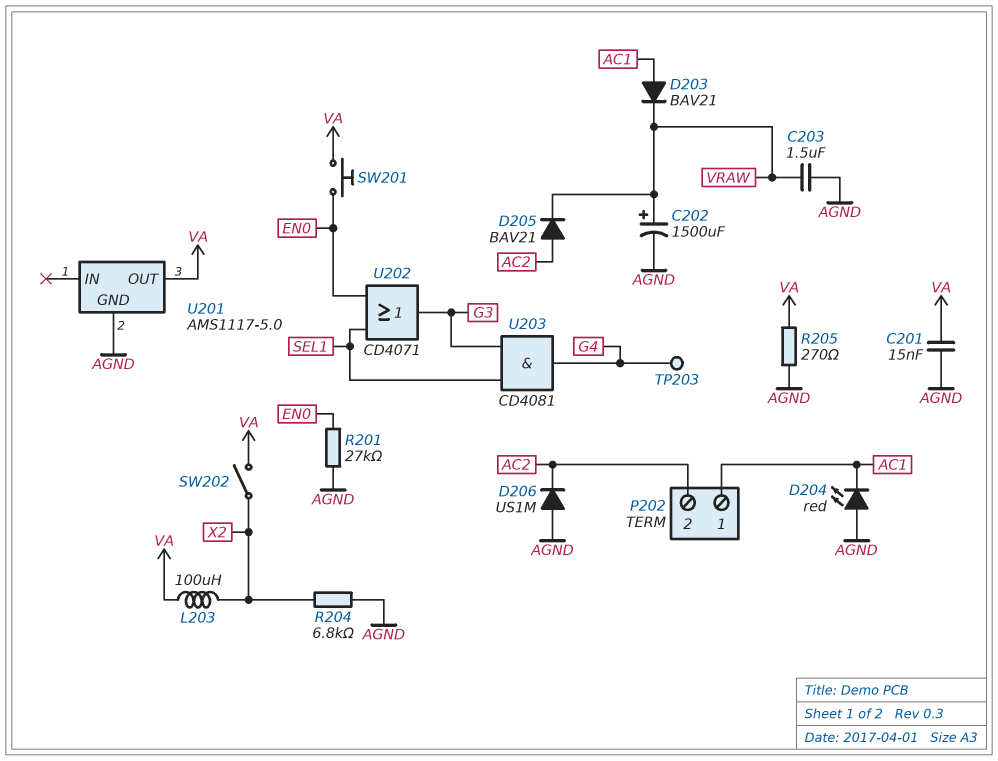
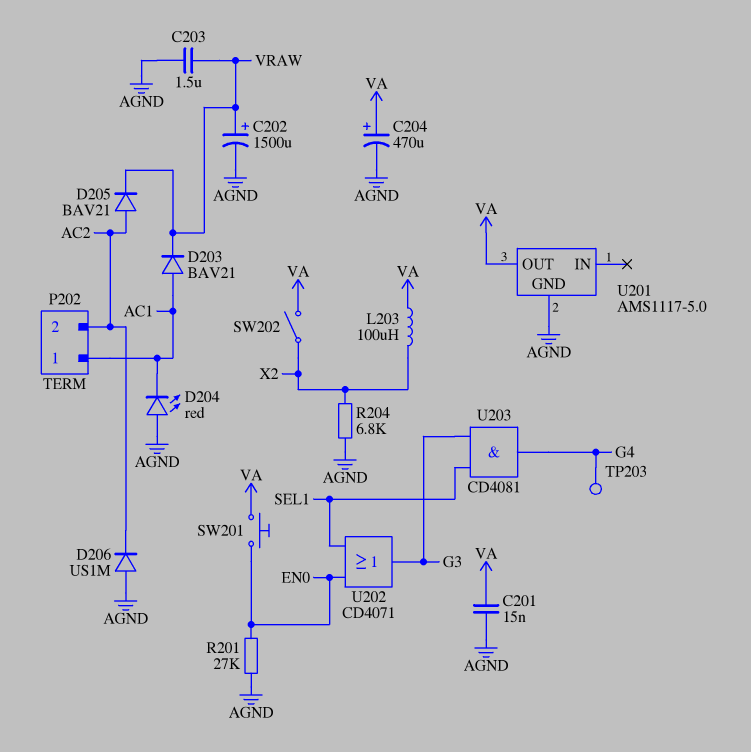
C204: none -> 470uF (plus VA, minus AGND)
R205: 270 (AGND, VA) -> none

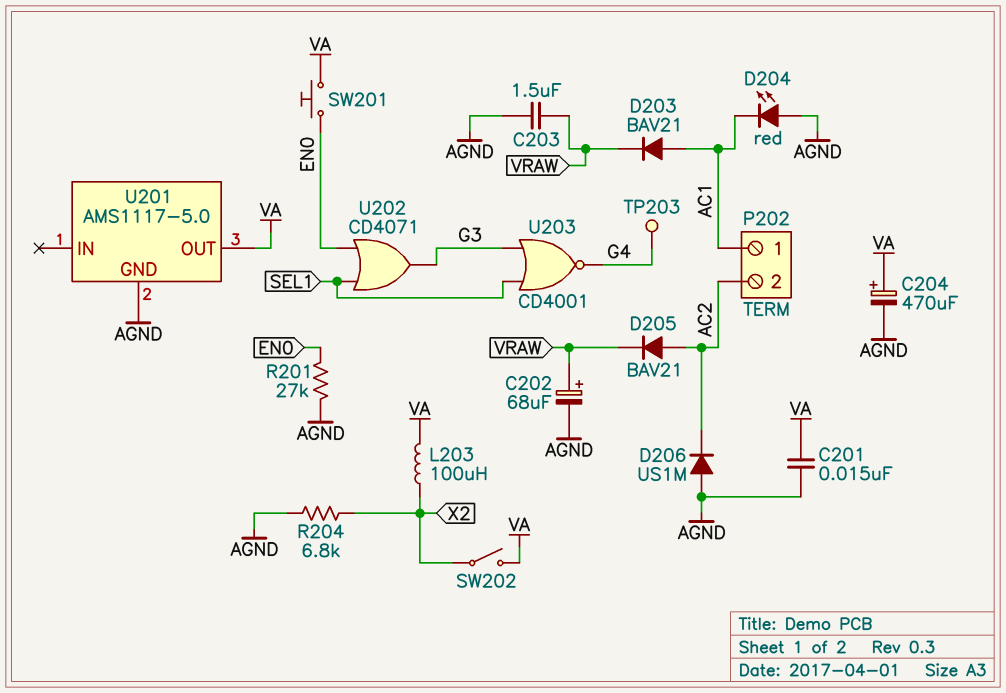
C202: 1500uF (plus VRAW, minus AGND) -> 68uF (plus VRAW, minus AGND)
U203: AND CD4081 (in G3, in SEL1, out G4) -> NOR CD4001 (in G3, in SEL1, out G4)

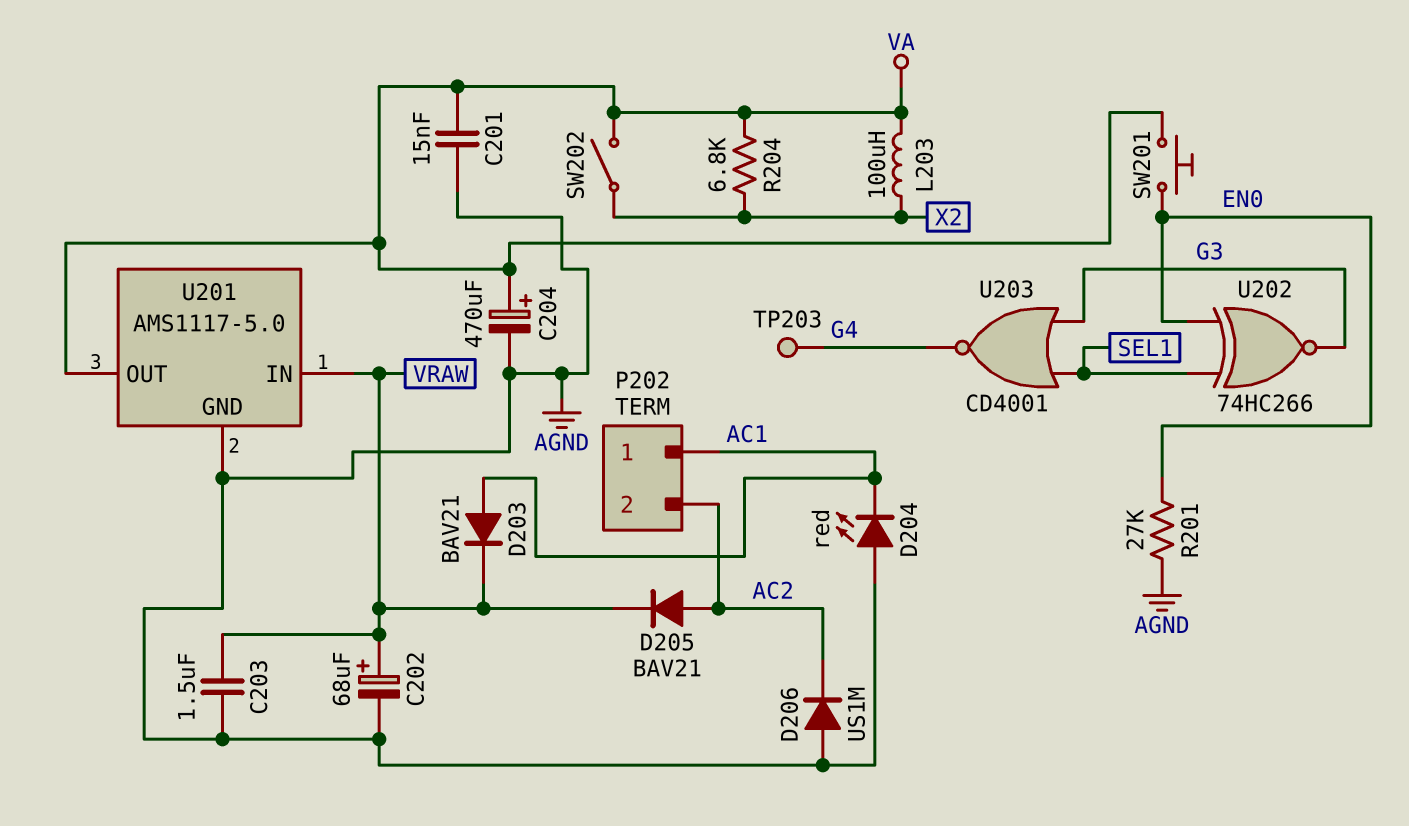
R204: 6.8k (AGND, X2) -> 6.8k (VA, X2)
U201 pin IN: none -> VRAW
U202: OR CD4071 (in EN0, in SEL1, out G3) -> XNOR 74HC266 (in EN0, in SEL1, out G3)

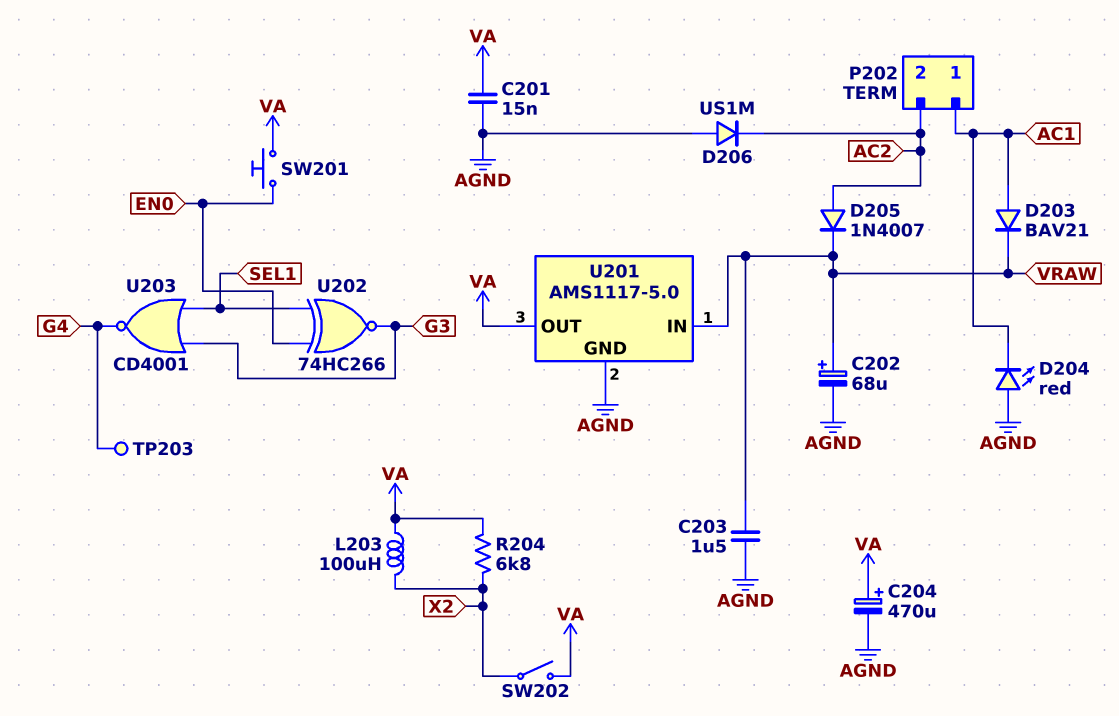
D205: diode BAV21 (A AC2, K VRAW) -> diode 1N4007 (A AC2, K VRAW)
R201: 27k (AGND, EN0) -> none

